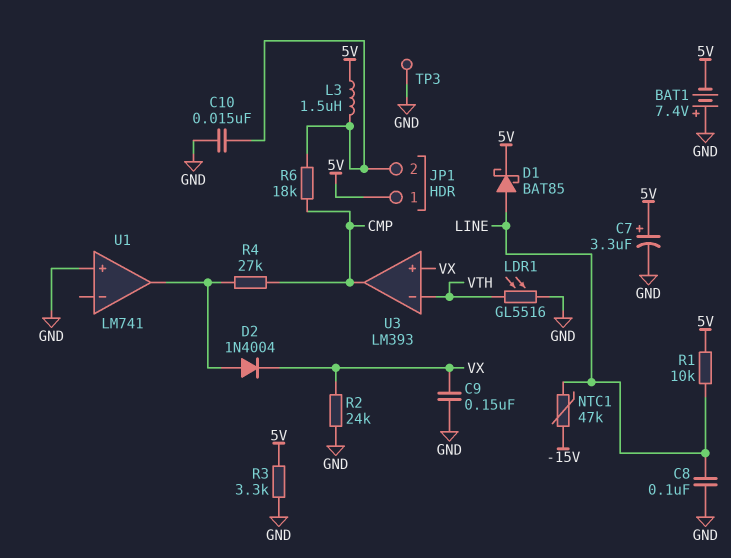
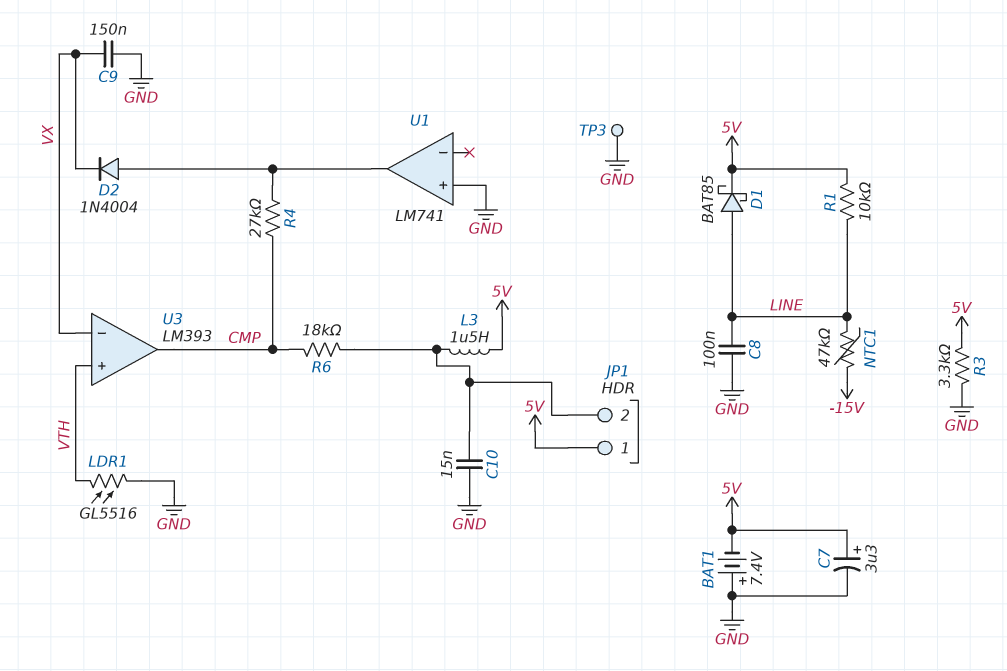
R2: 24k (GND, VX) -> none
U3 pin in+: VX -> VTH
U3 pin in-: VTH -> VX

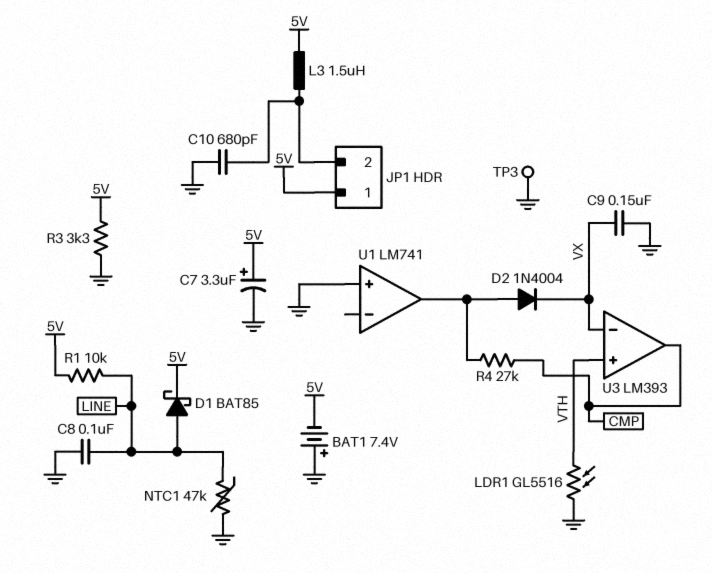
C10: 15nF (GND, JP1/2) -> 680pF (GND, JP1/2)
NTC1: 47k (-15V, LINE) -> 47k (GND, LINE)
R6: 18k (CMP, JP1/2) -> none

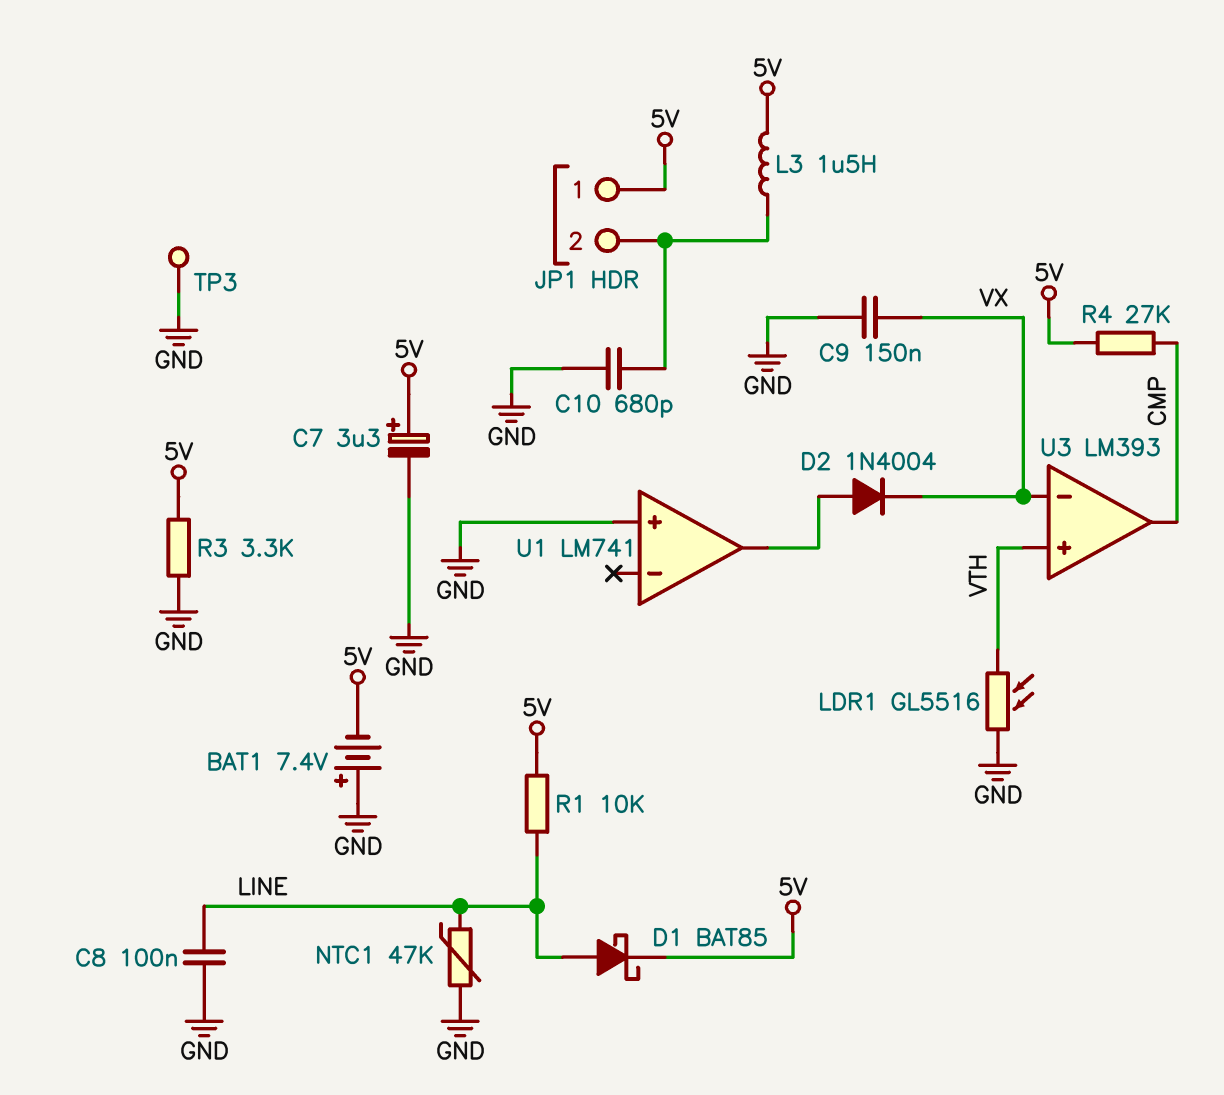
R4: 27k (CMP, U1/out) -> 27k (5V, CMP)

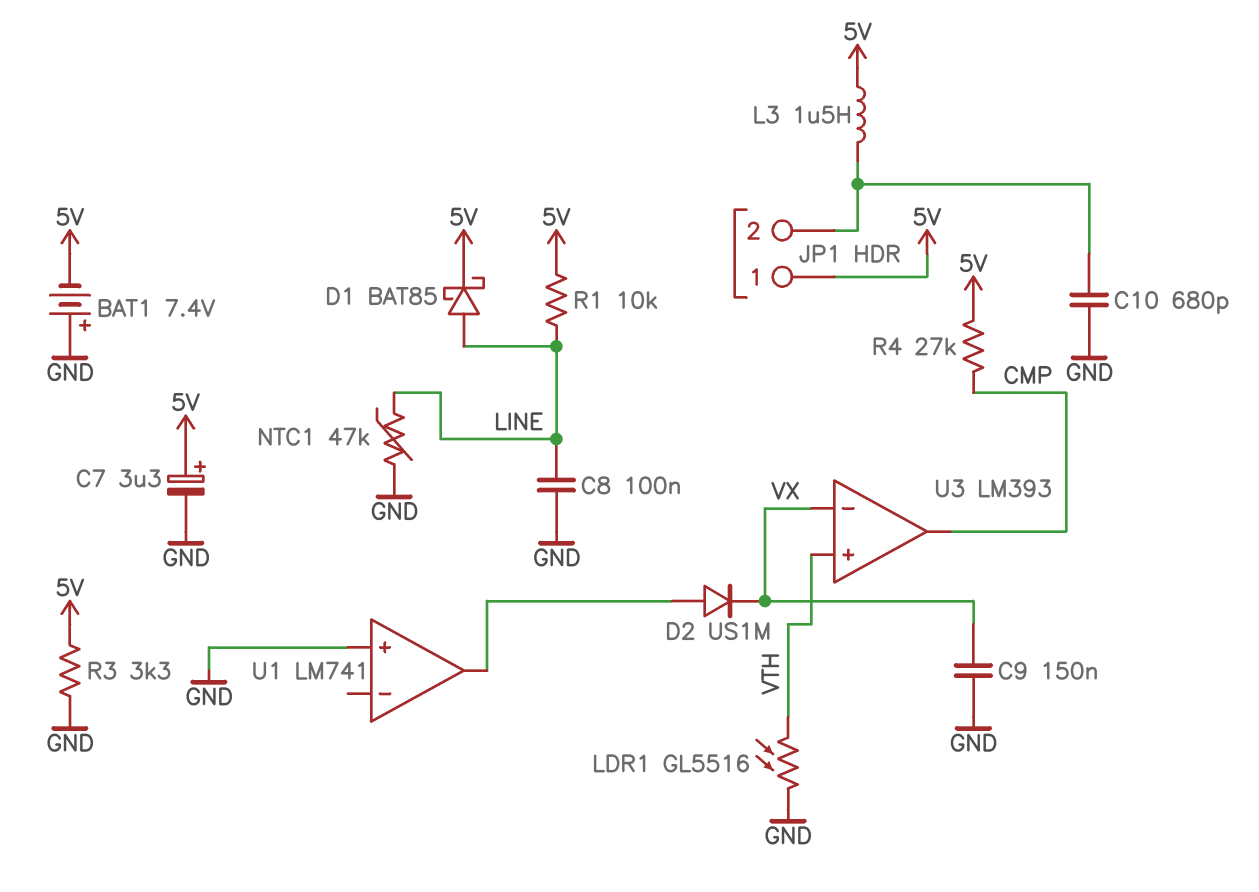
D2: diode 1N4004 (A U1/out, K VX) -> diode US1M (A U1/out, K VX)
TP3: test point (GND) -> none

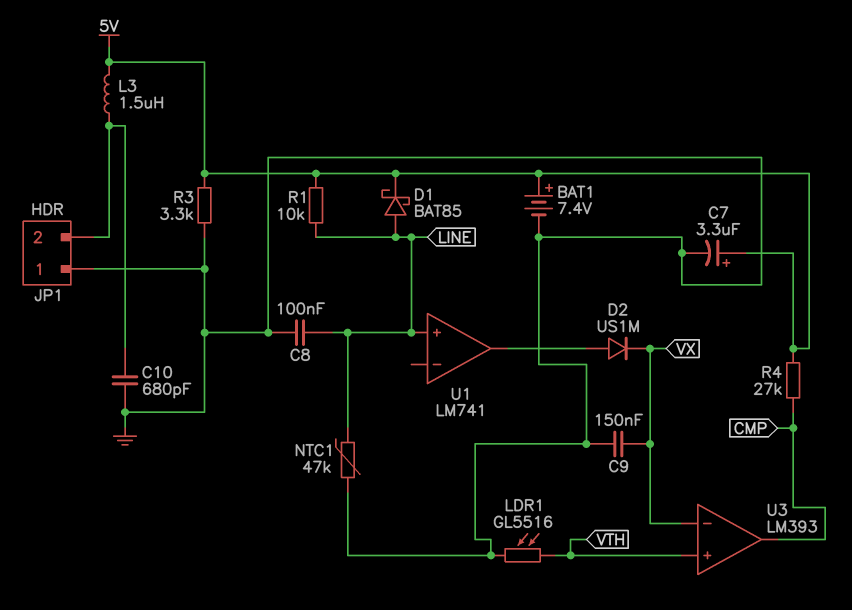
BAT1: 7.4V (plus GND, minus 5V) -> 7.4V (plus 5V, minus GND)
JP1 pin 1: 5V -> GND
U1 pin in+: GND -> LINE

